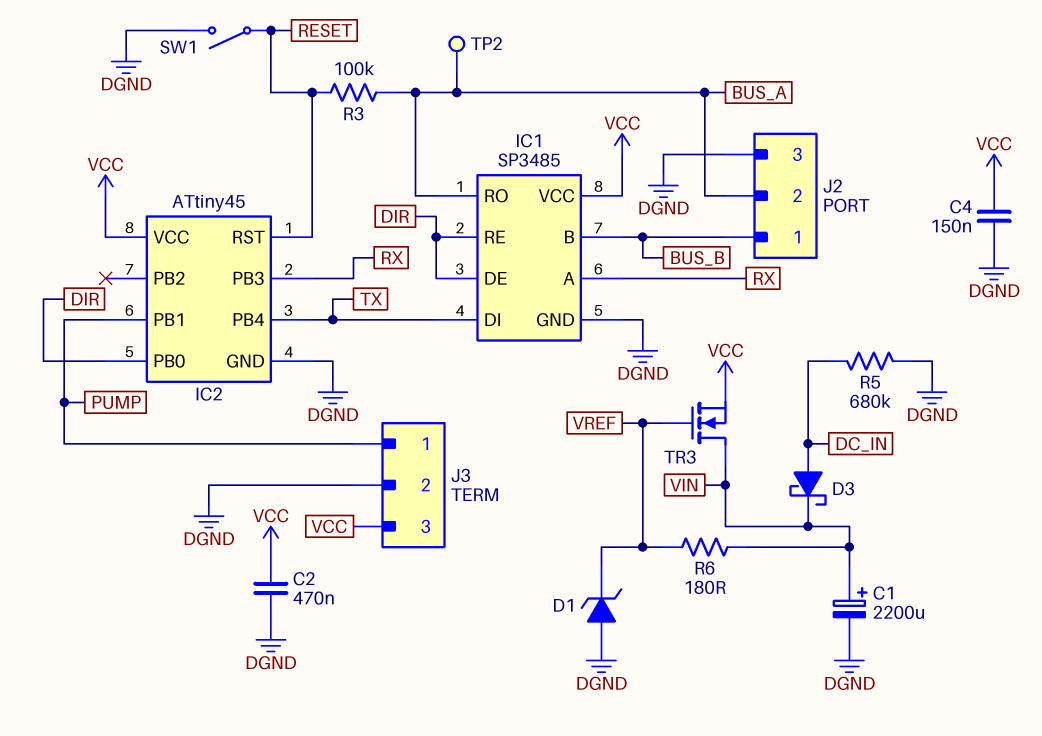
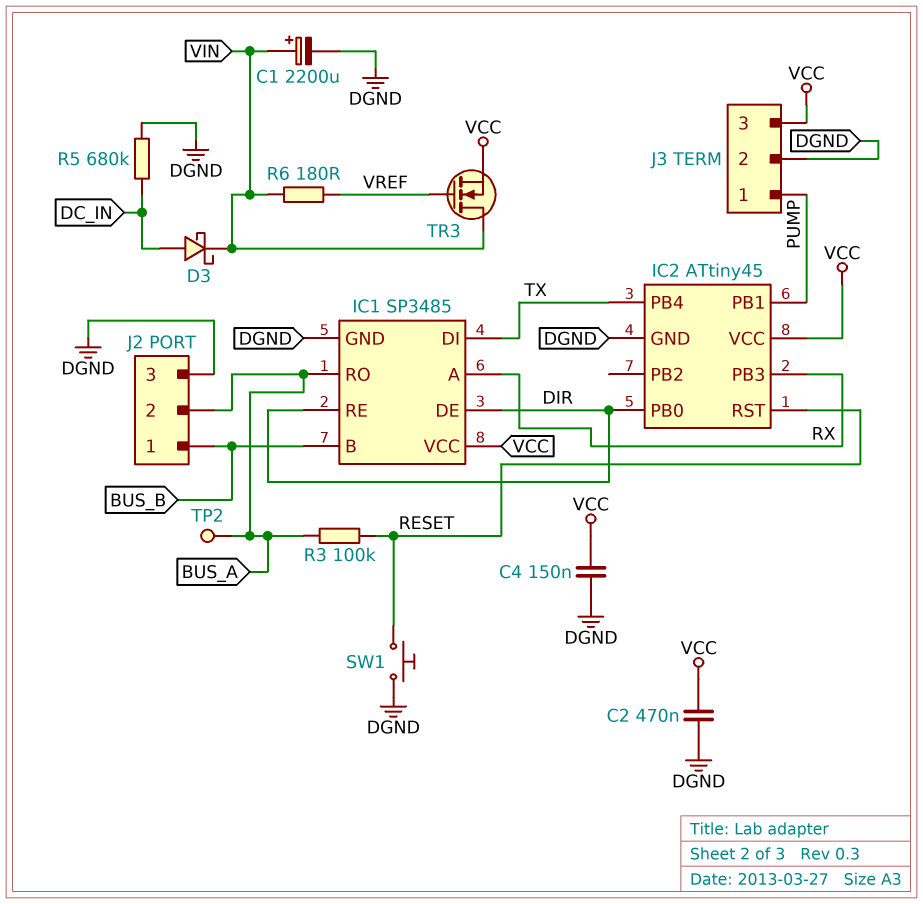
D1: zener (A DGND, K VREF) -> none
SW1: switch (DGND, RESET) -> button (DGND, RESET)

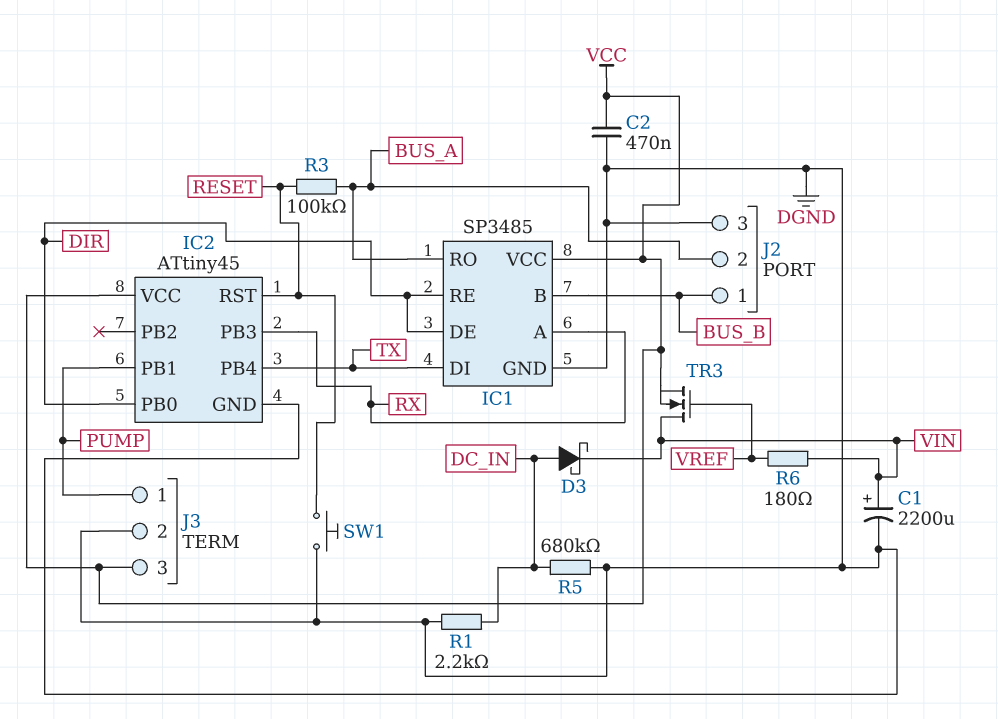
C4: 150nF (DGND, VCC) -> none
R1: none -> 2.2k (DC_IN, DGND)
TP2: test point (BUS_A) -> none

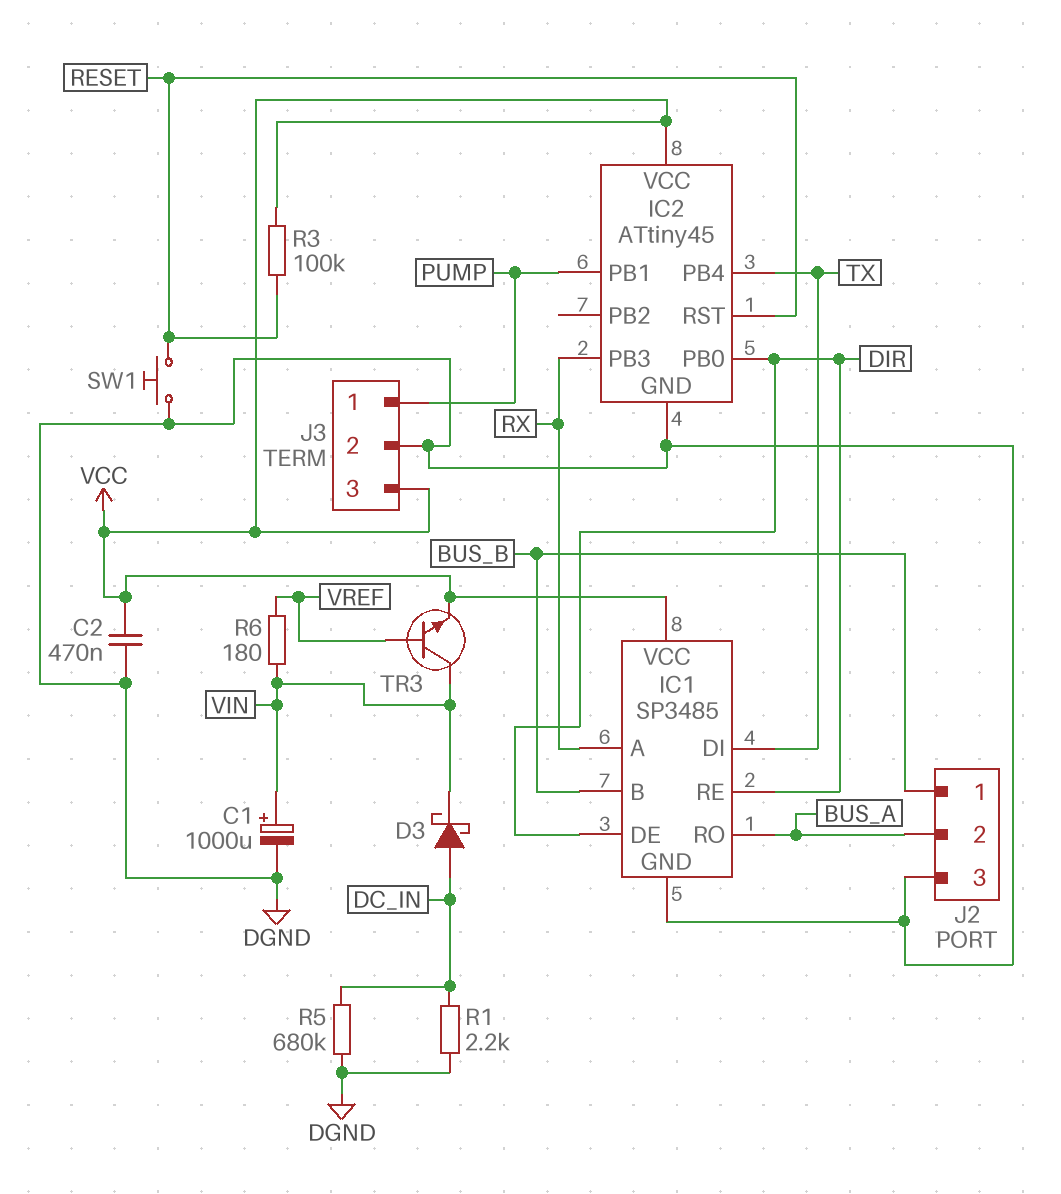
C1: 2200uF (plus VIN, minus DGND) -> 1000uF (plus VIN, minus DGND)
R3: 100k (BUS_A, RESET) -> 100k (RESET, VCC)
TR3: NMOS (G VREF, D VIN, S VCC) -> NPN (B VREF, C VIN, E VCC)

